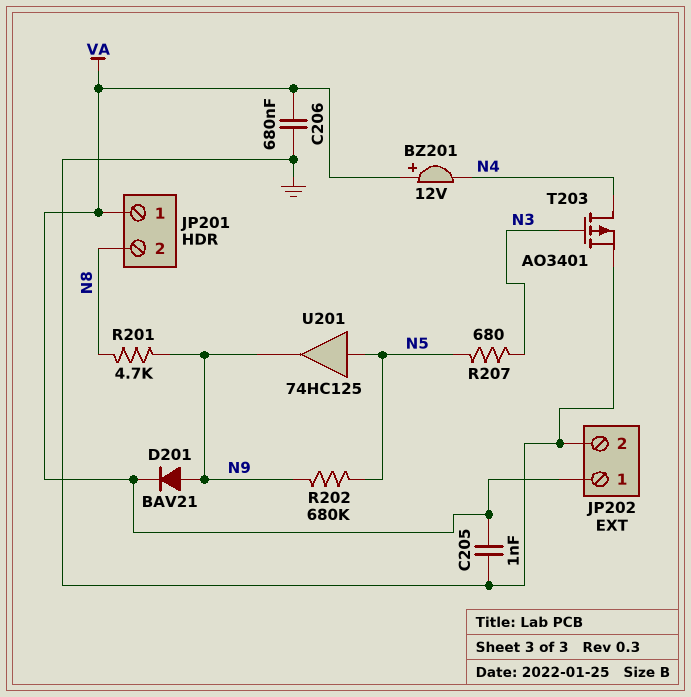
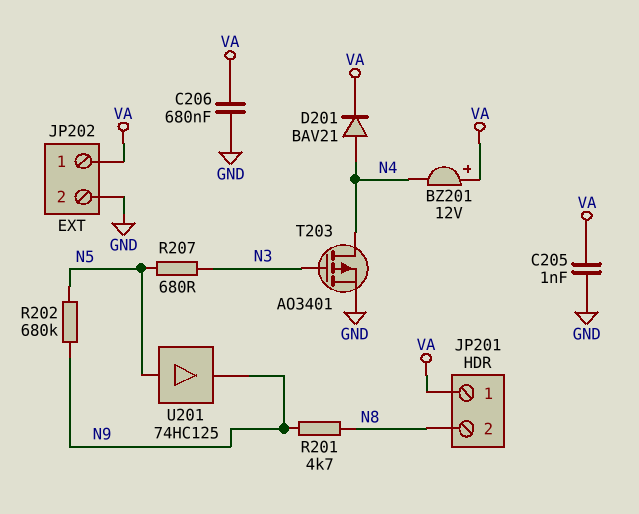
D201: diode BAV21 (A N9, K VA) -> diode BAV21 (A N4, K VA)

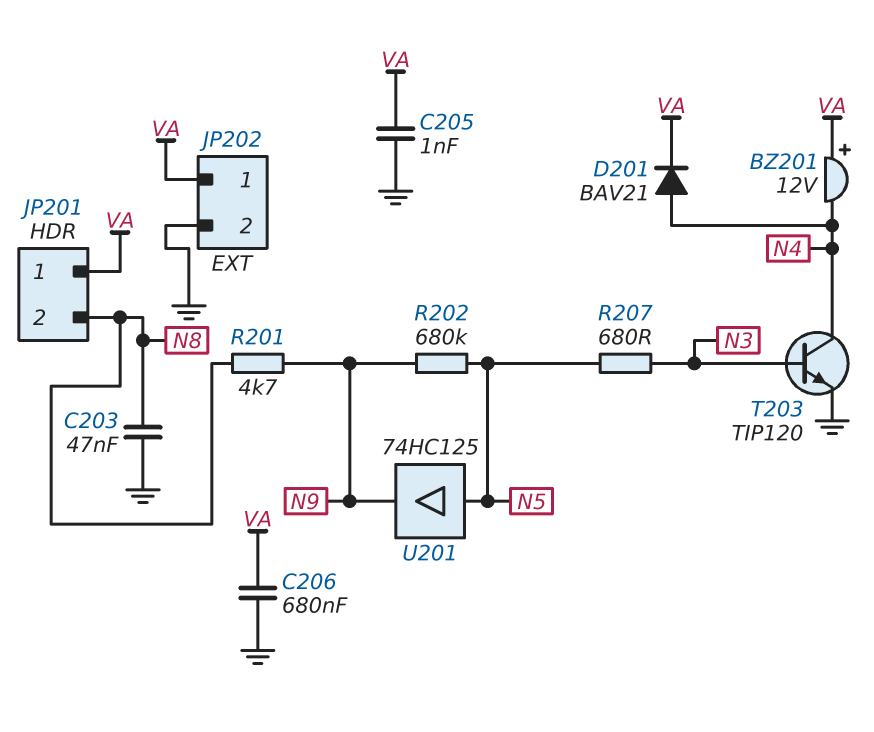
C203: none -> 47nF (GND, N8)
T203: PMOS AO3401 (G N3, D N4, S GND) -> NPN TIP120 (B N3, C N4, E GND)

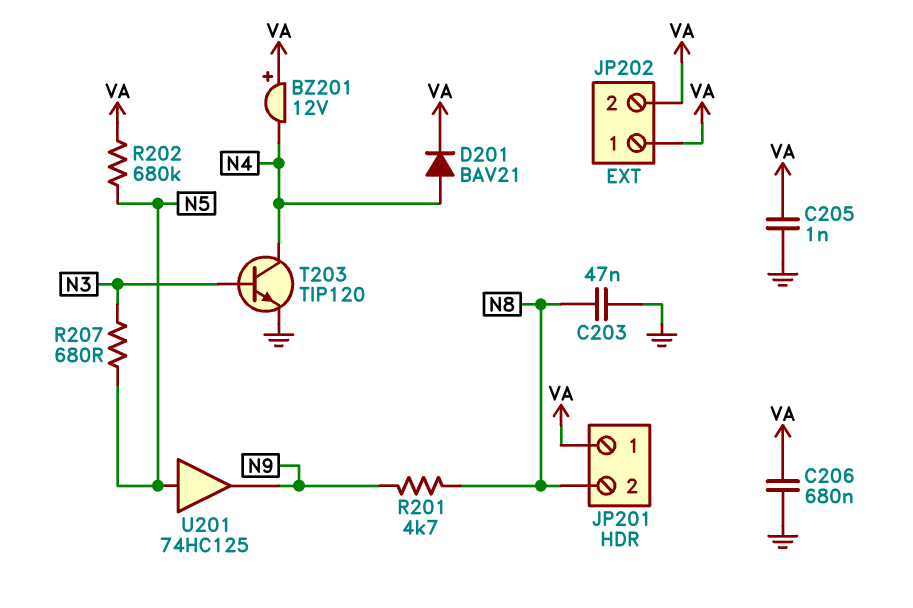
JP202 pin 2: GND -> VA
R202: 680k (N5, N9) -> 680k (N5, VA)

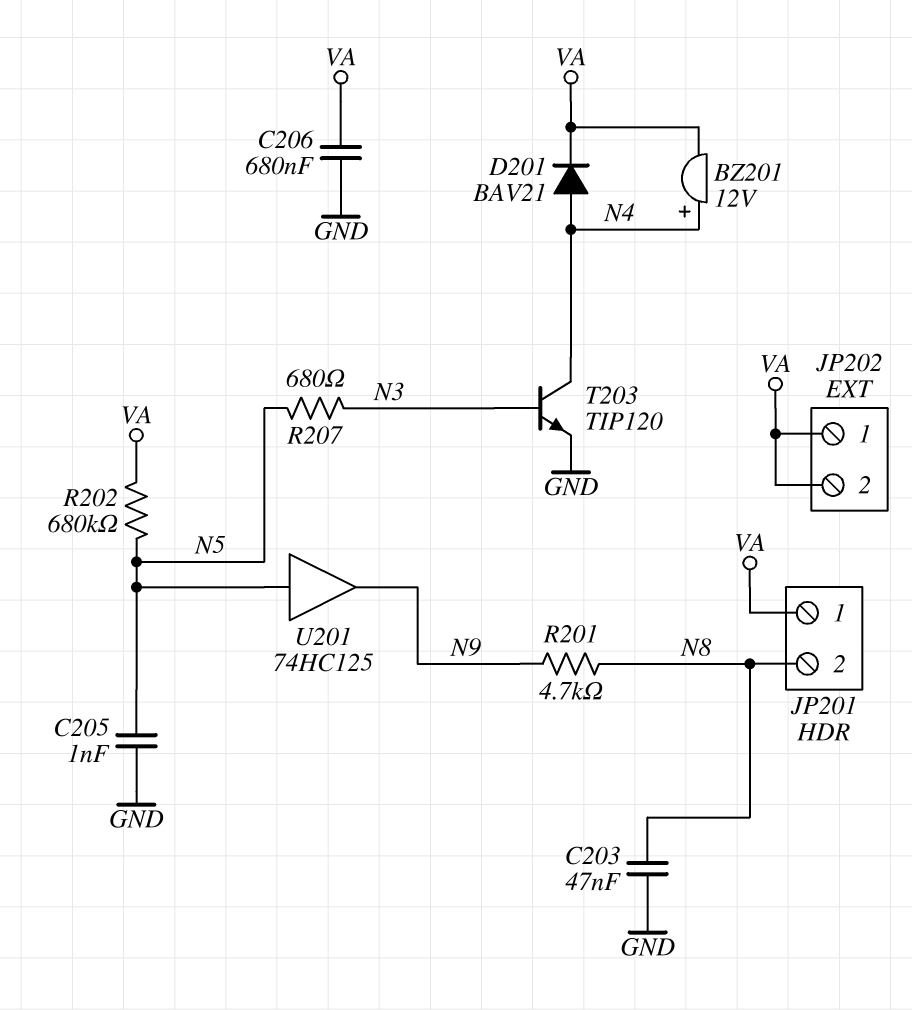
BZ201: buzzer 12V (plus VA, minus N4) -> buzzer 12V (plus N4, minus VA)
C205: 1nF (GND, VA) -> 1nF (GND, N5)

